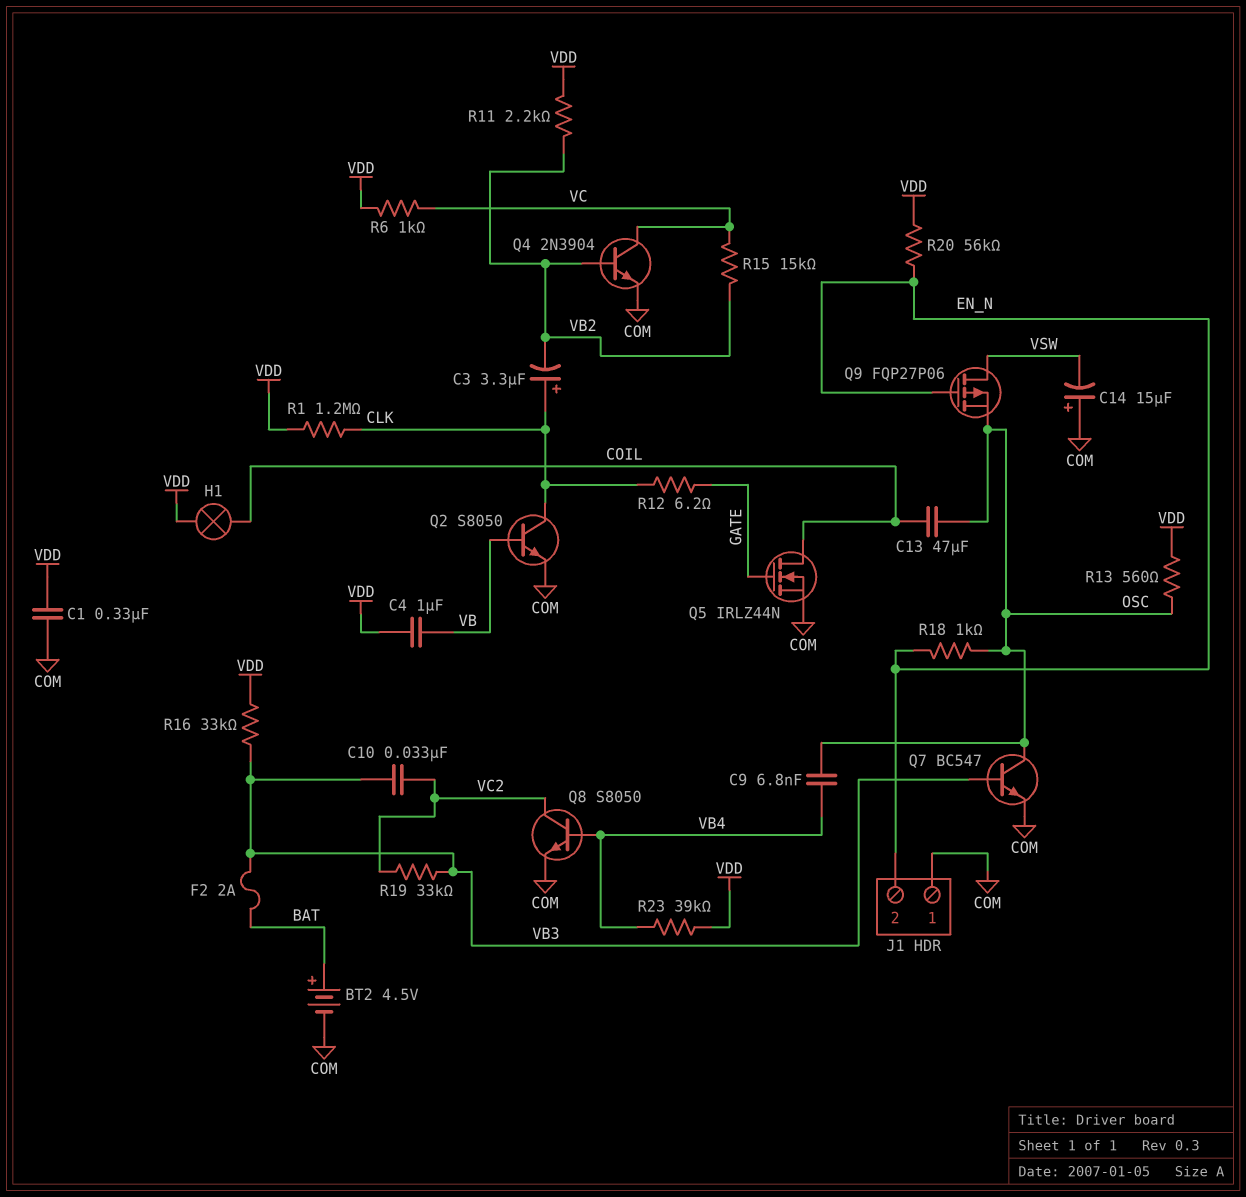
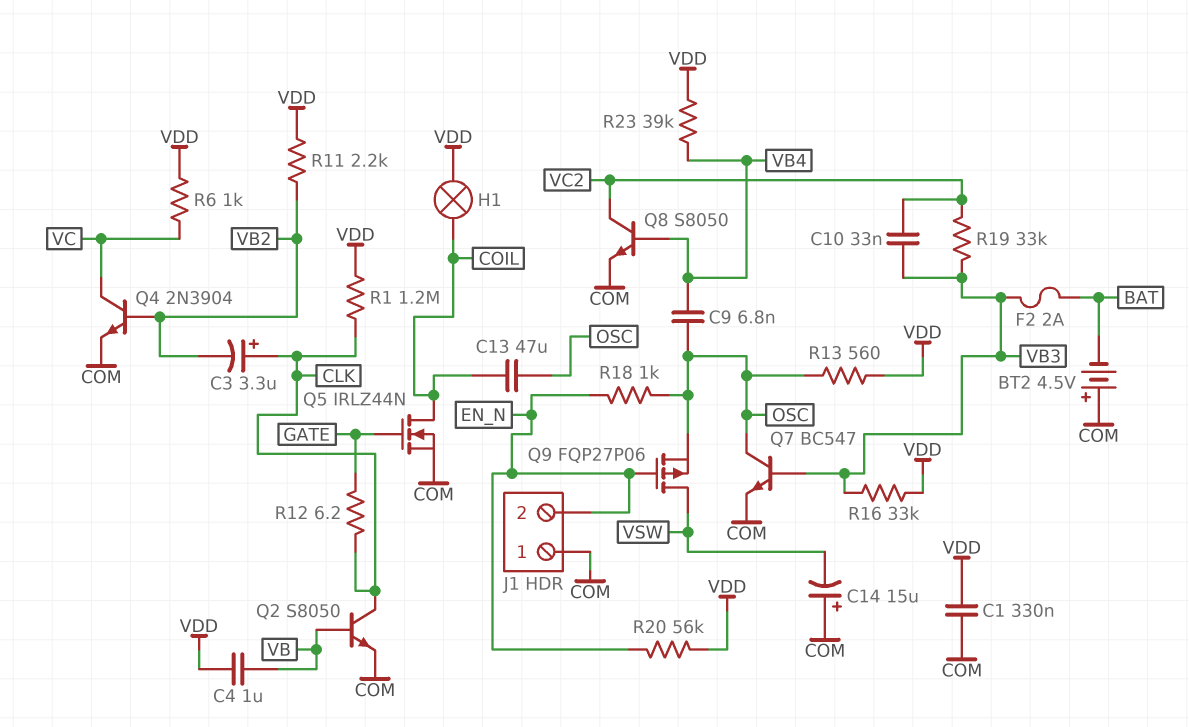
BT2: 4.5V (plus BAT, minus COM) -> 4.5V (plus COM, minus BAT)
R15: 15k (VB2, VC) -> none

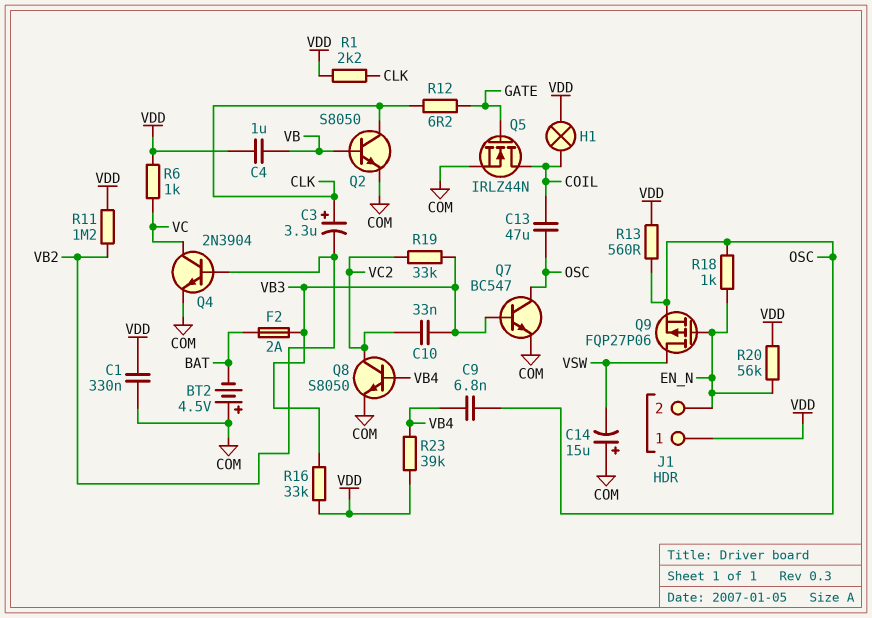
J1 pin 1: COM -> VDD
R1: 1.2M (CLK, VDD) -> 2.2k (CLK, VDD)
R11: 2.2k (VB2, VDD) -> 1.2M (VB2, VDD)

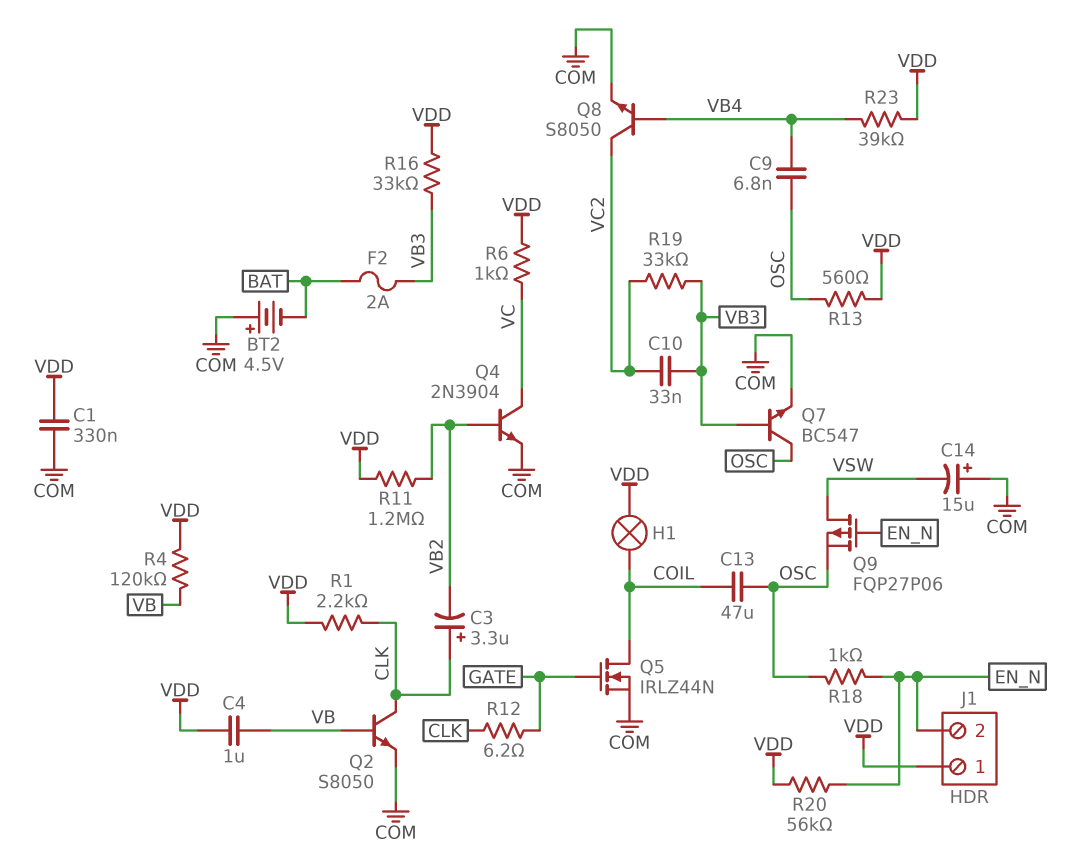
R4: none -> 120k (VB, VDD)

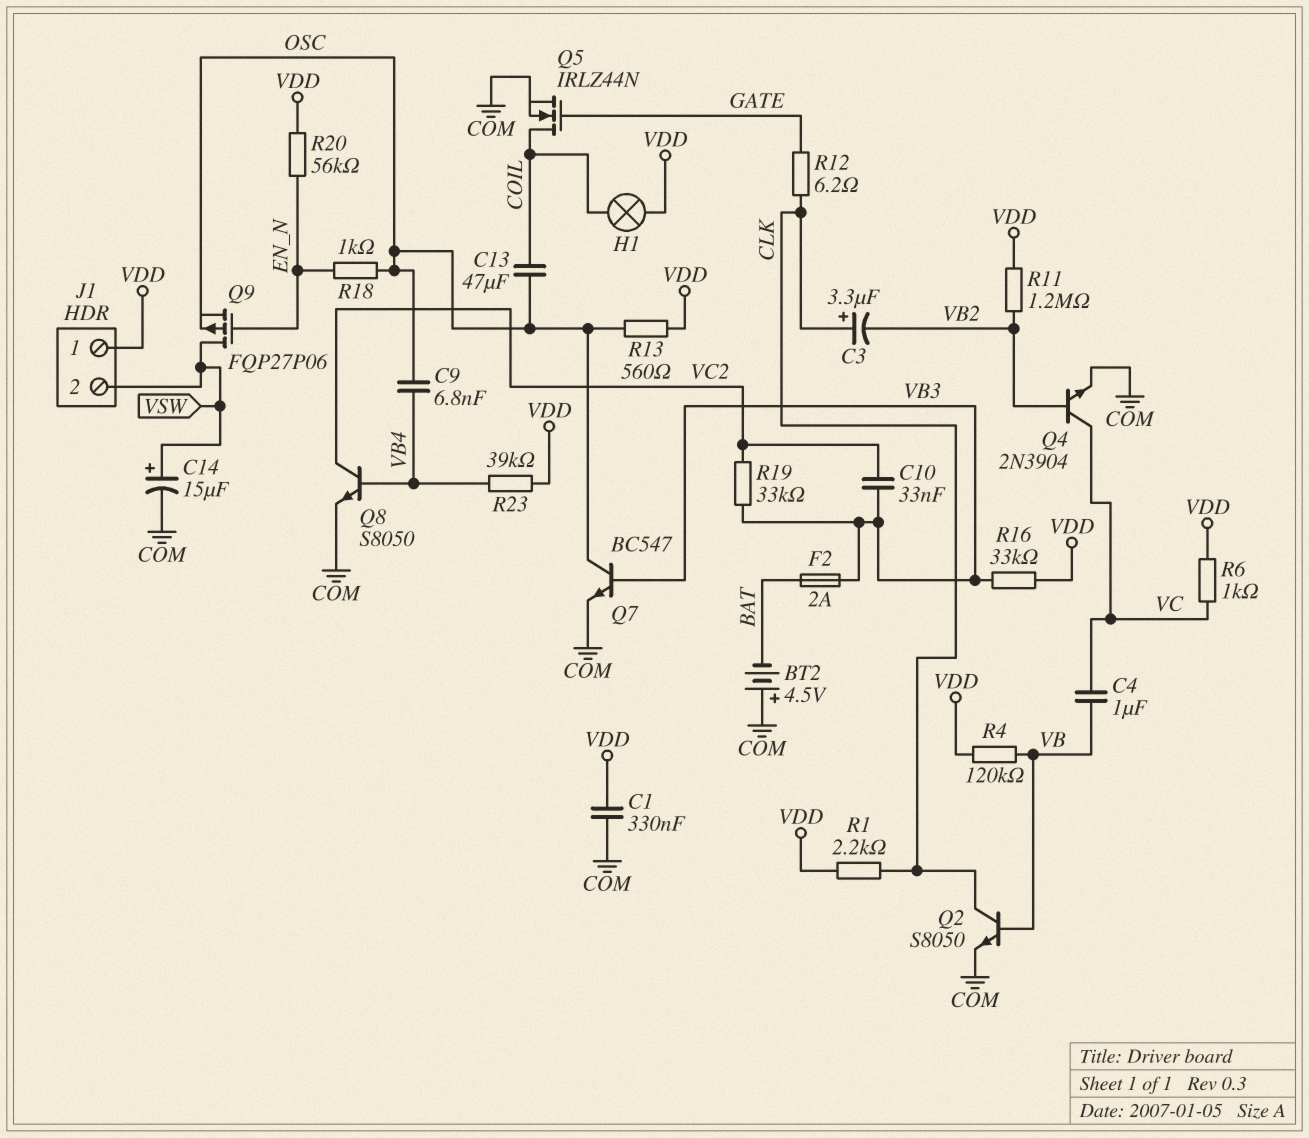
C4: 1uF (VB, VDD) -> 1uF (VB, VC)
C14: 15uF (plus COM, minus VSW) -> 15uF (plus VSW, minus COM)
J1 pin 2: EN_N -> VSW

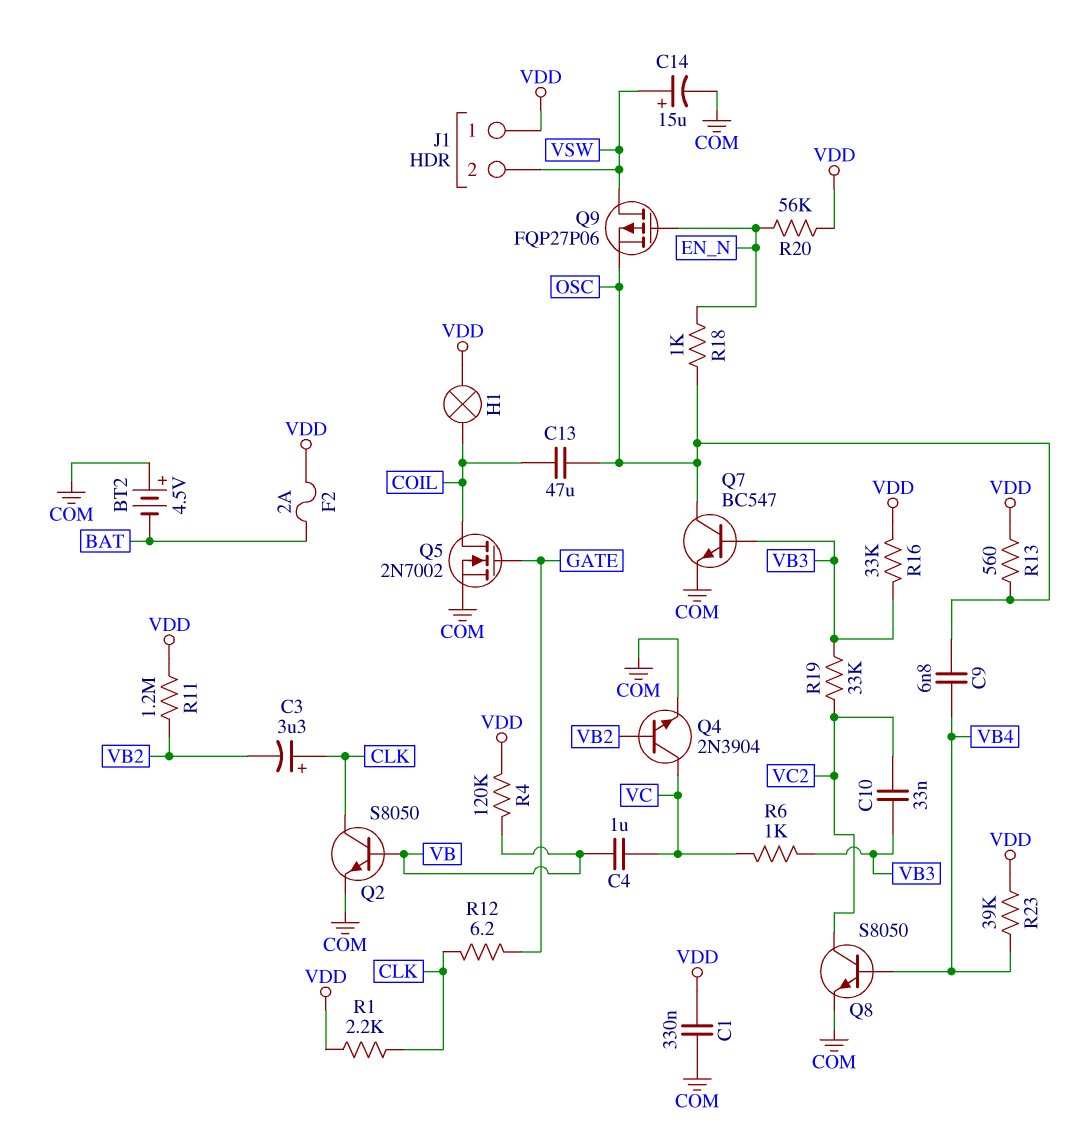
F2: 2A (BAT, VB3) -> 2A (BAT, VDD)
Q5: NMOS IRLZ44N (G GATE, D COIL, S COM) -> NMOS 2N7002 (G GATE, D COIL, S COM)
R6: 1k (VC, VDD) -> 1k (VB3, VC)

